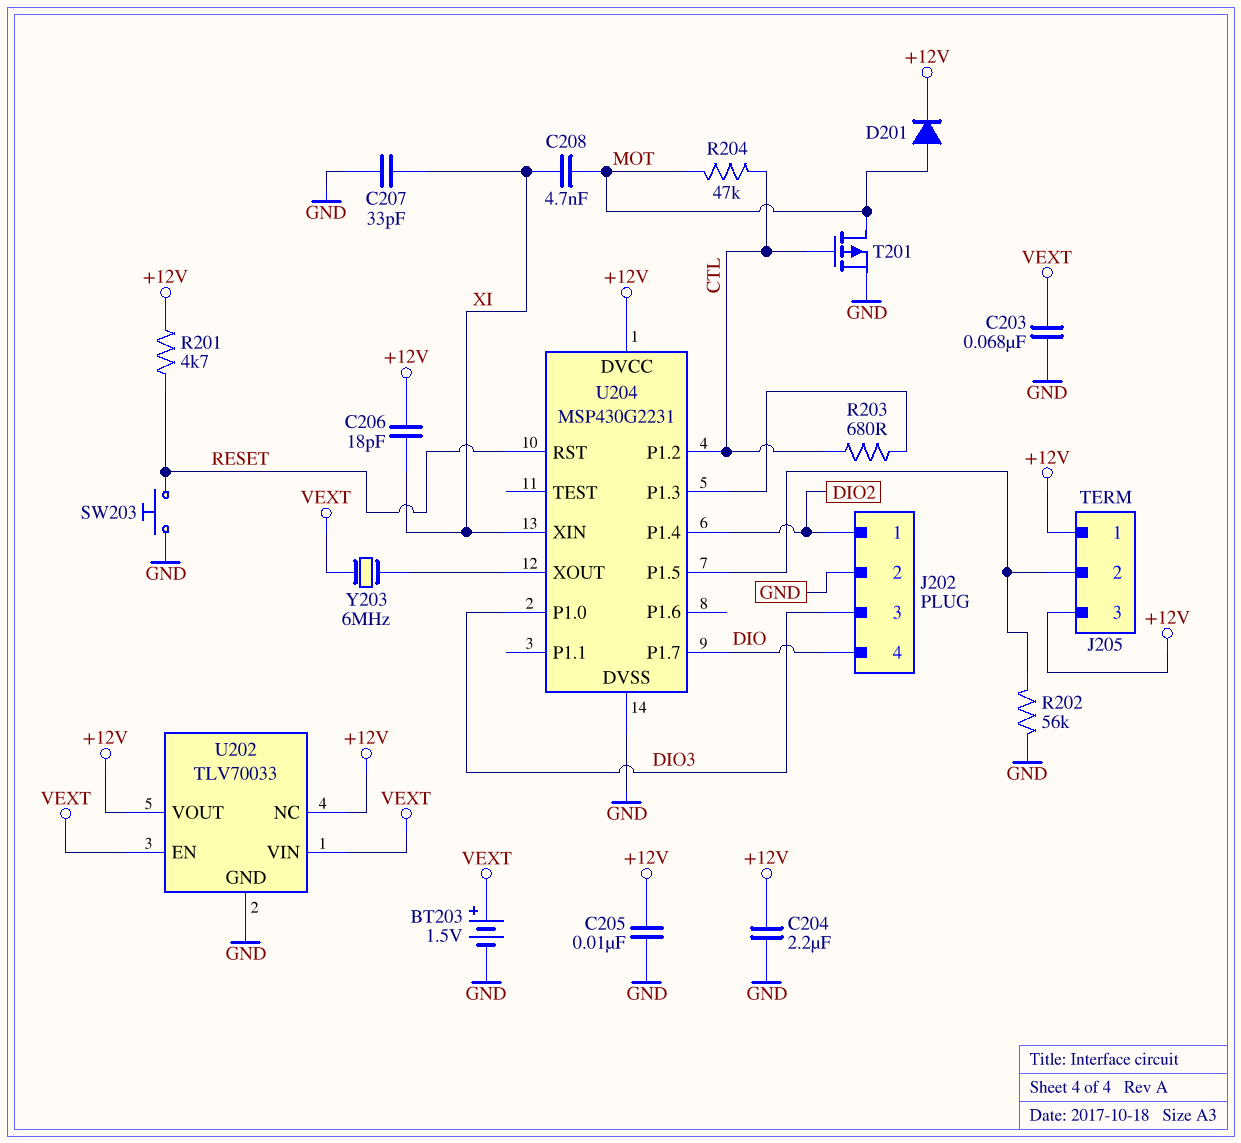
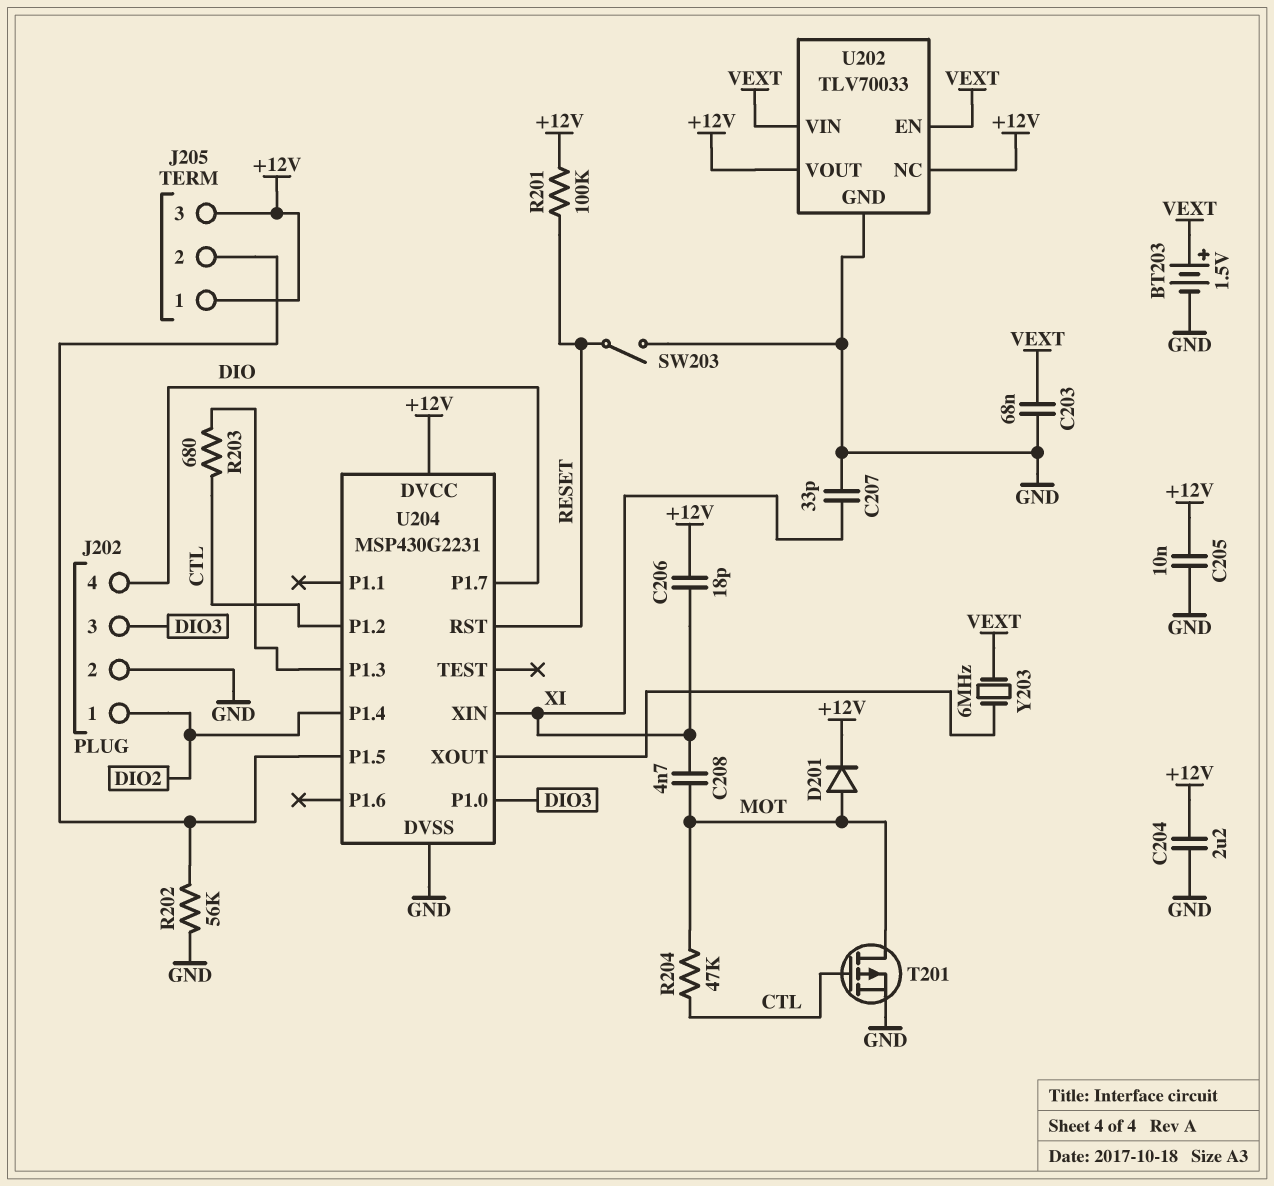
R201: 4.7k (+12V, RESET) -> 100k (+12V, RESET)
SW203: button (GND, RESET) -> switch (GND, RESET)

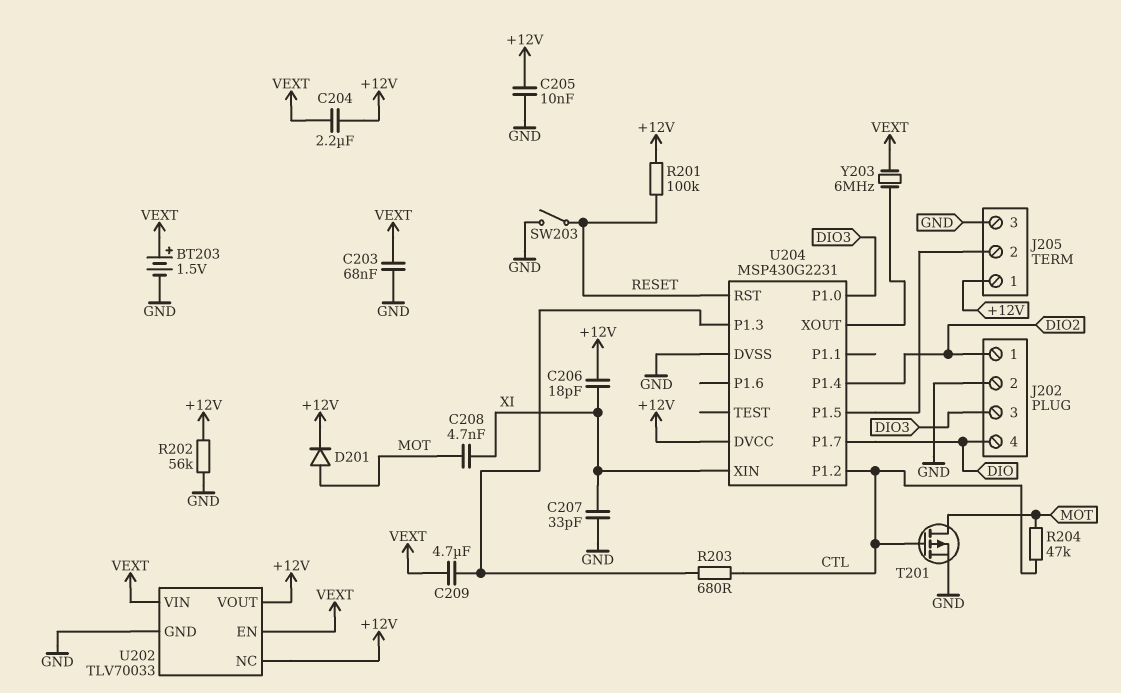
C204: 2.2uF (+12V, GND) -> 2.2uF (+12V, VEXT)
C209: none -> 4.7uF (U204/P1.3, VEXT)
J205 pin 3: +12V -> GND
R202: 56k (GND, J205/2) -> 56k (+12V, GND)

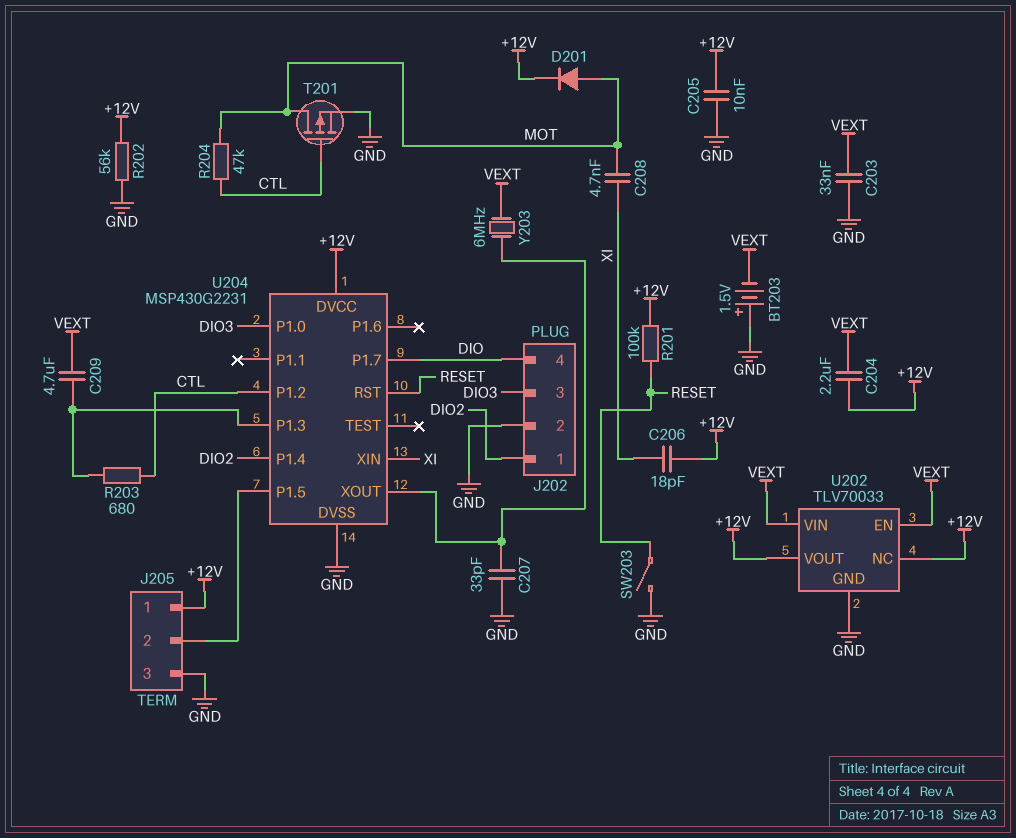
BT203: 1.5V (plus VEXT, minus GND) -> 1.5V (plus GND, minus VEXT)
C203: 68nF (GND, VEXT) -> 33nF (GND, VEXT)
C207: 33pF (GND, XI) -> 33pF (GND, U204/XOUT)

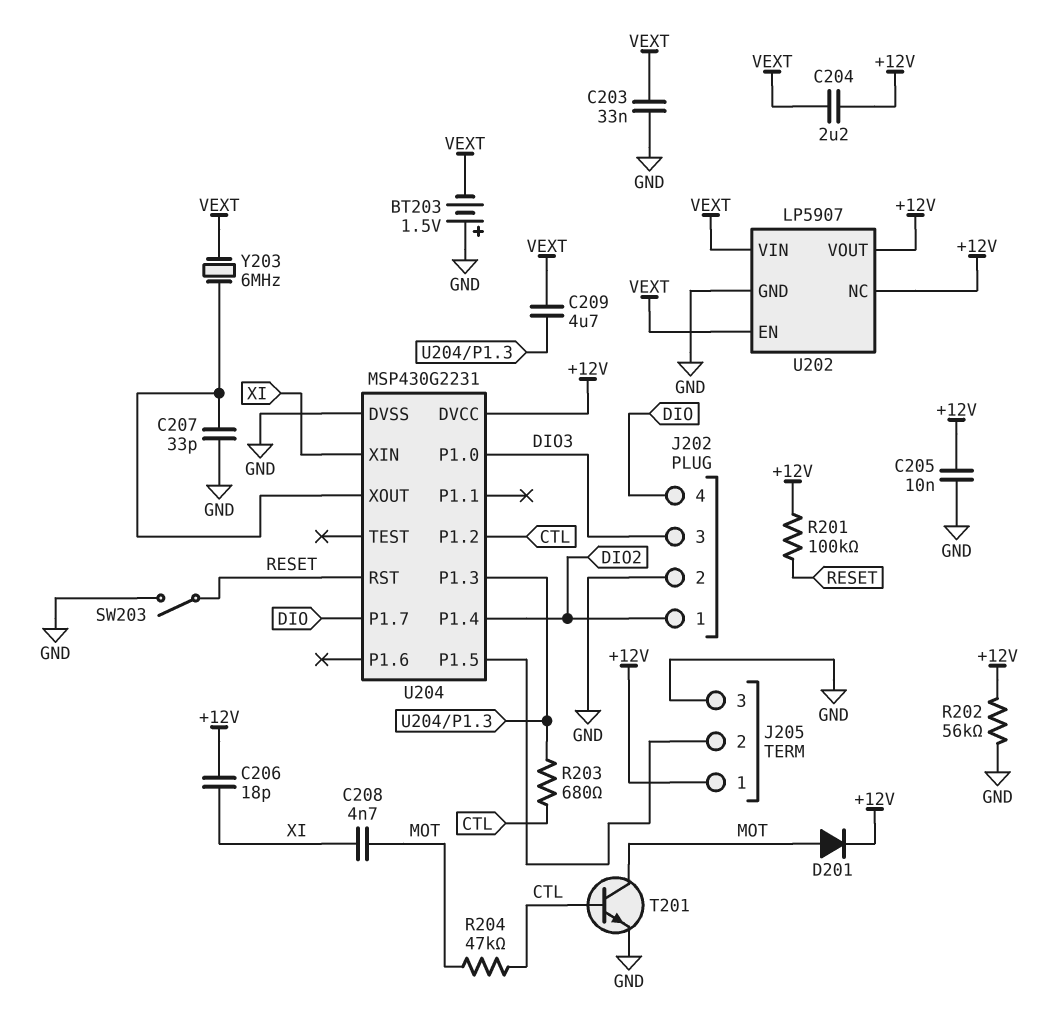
T201: PMOS (G CTL, D MOT, S GND) -> NPN (B CTL, C MOT, E GND)
U202: TLV70033 -> LP5907

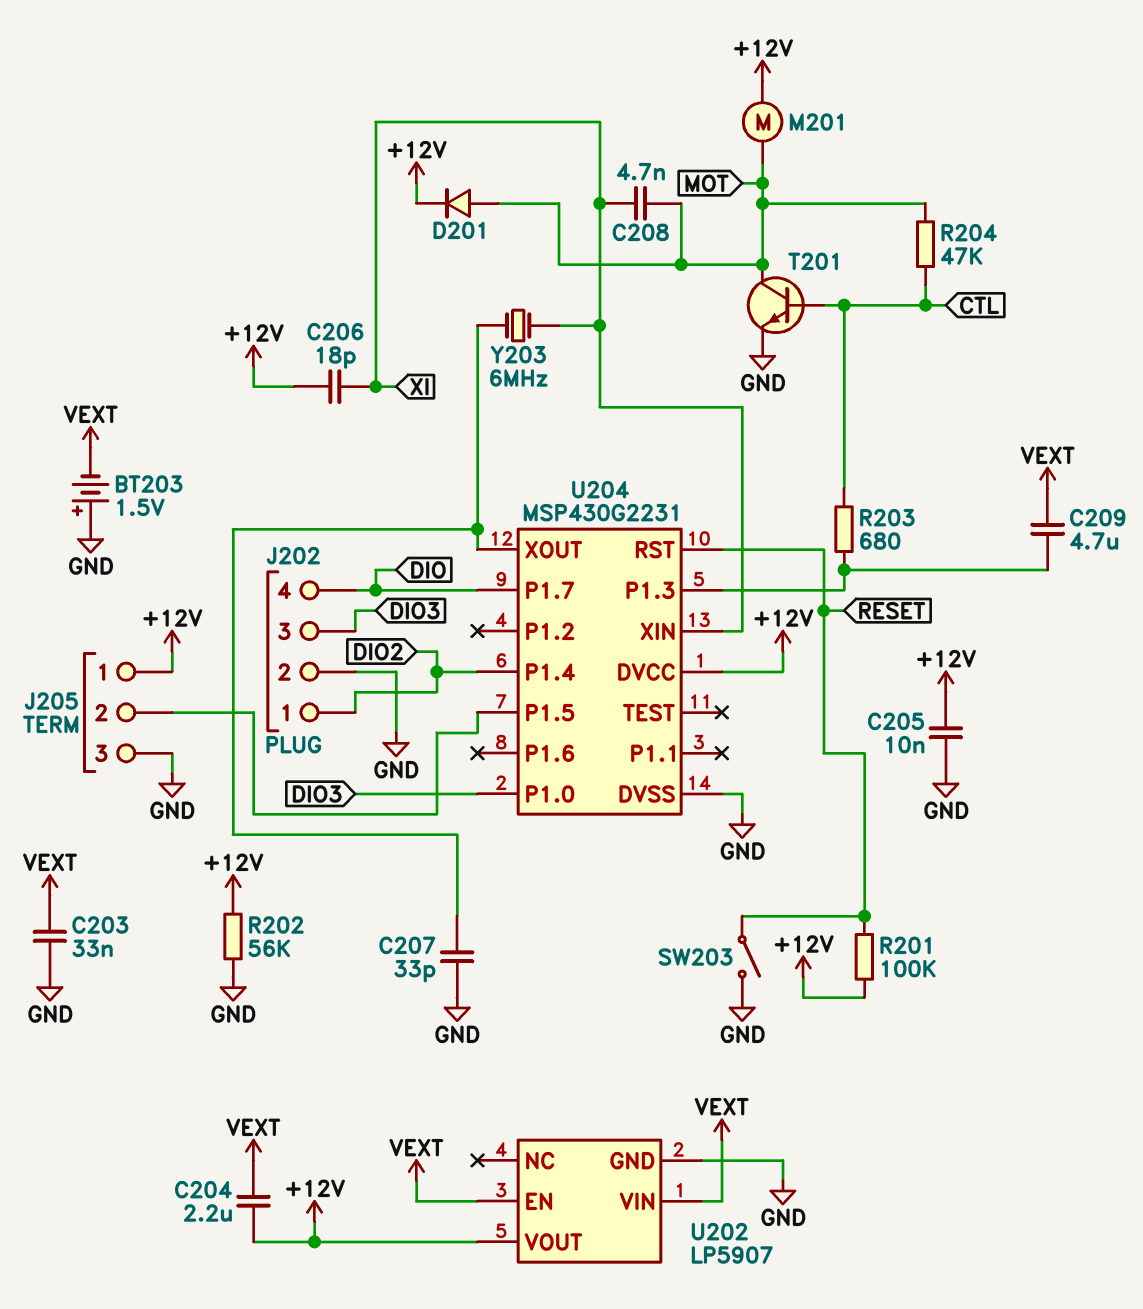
M201: none -> motor (+12V, MOT)
U202 pin NC: +12V -> none
U204 pin P1.2: CTL -> none
Y203: 6MHz (U204/XOUT, VEXT) -> 6MHz (U204/XOUT, XI)

